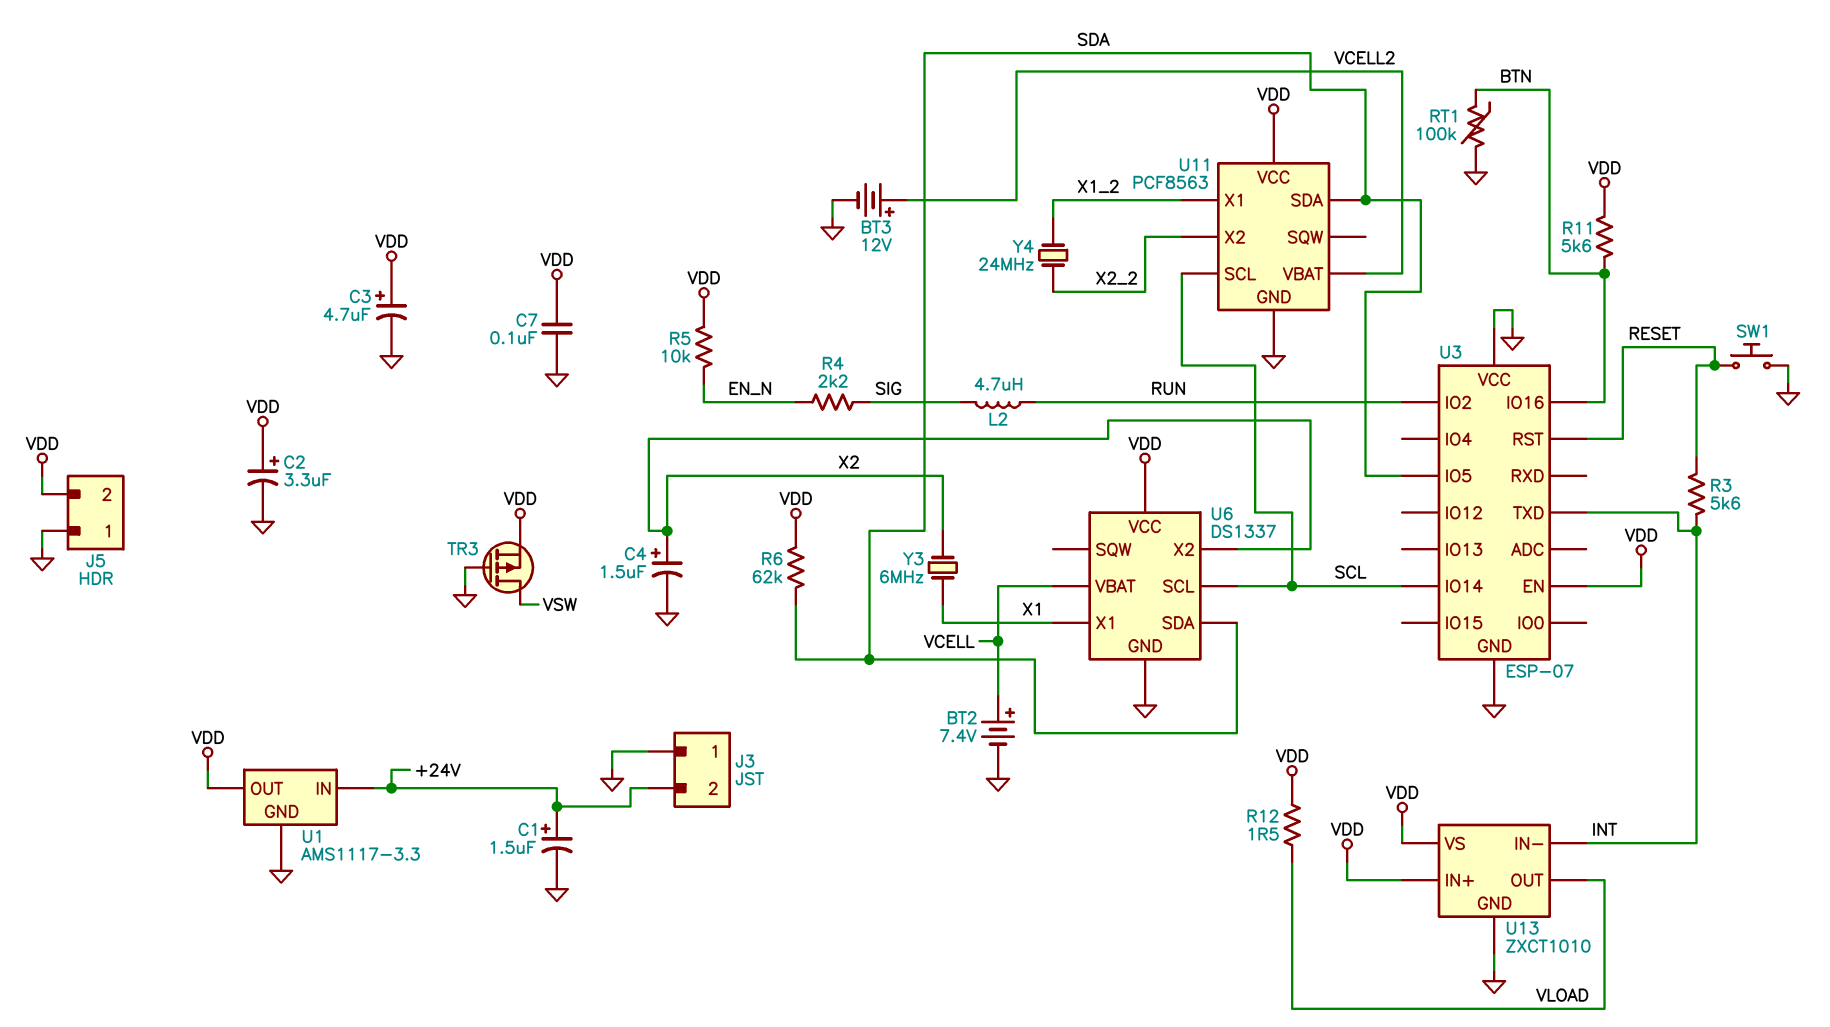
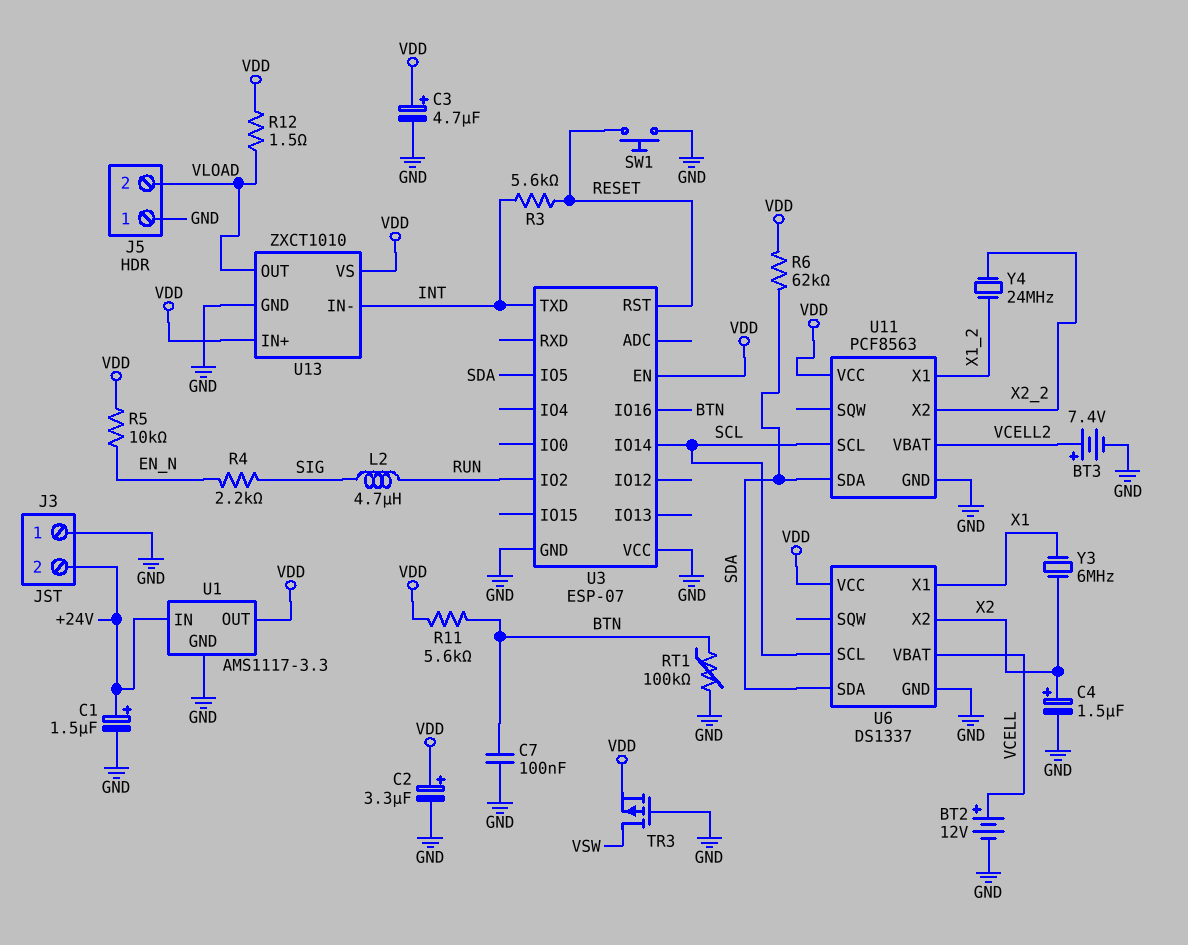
BT2: 7.4V (plus VCELL, minus GND) -> 12V (plus VCELL, minus GND)
BT3: 12V (plus VCELL2, minus GND) -> 7.4V (plus VCELL2, minus GND)
C7: 100nF (GND, VDD) -> 100nF (BTN, GND)
J5 pin 2: VDD -> VLOAD

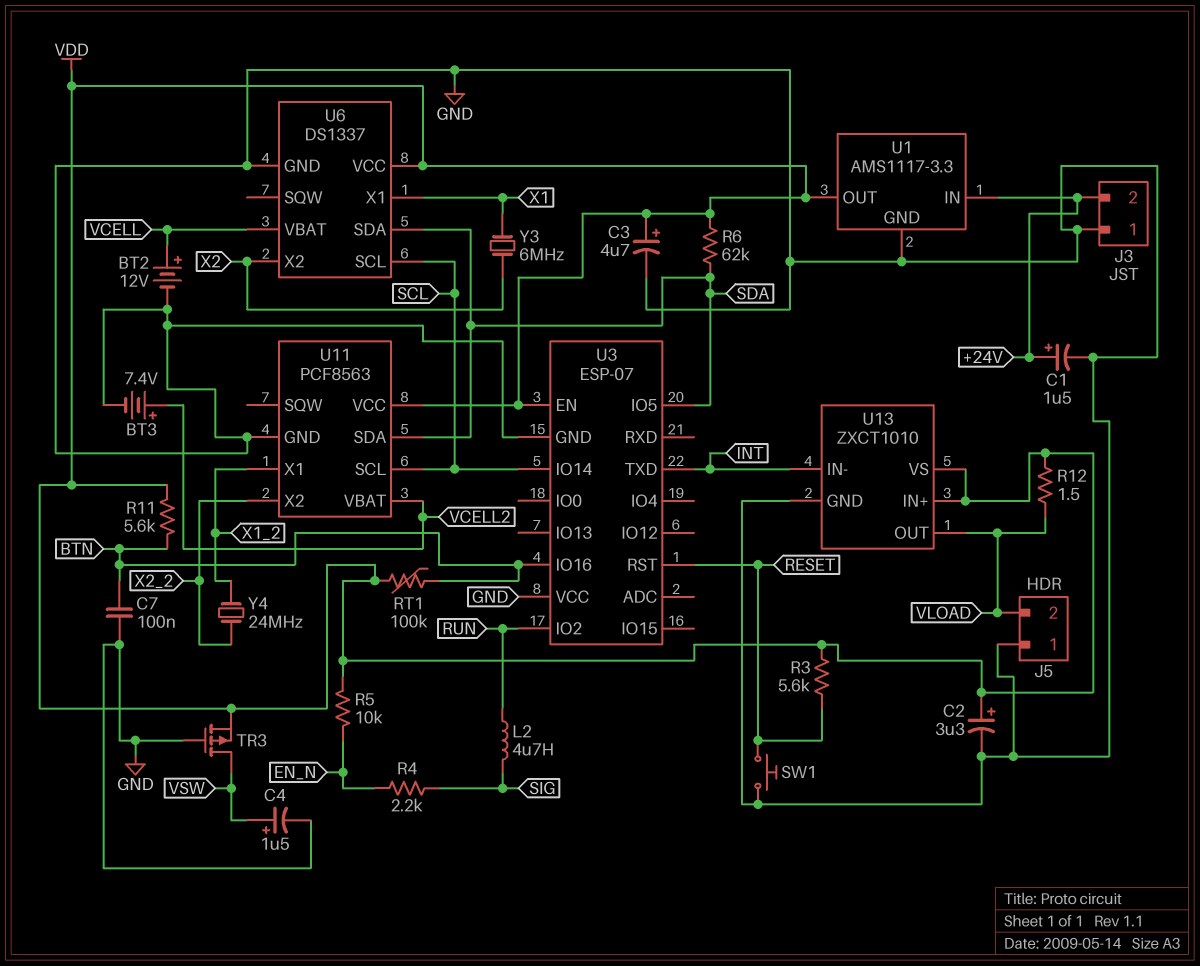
C4: 1.5uF (plus X2, minus GND) -> 1.5uF (plus VSW, minus GND)
R3: 5.6k (INT, RESET) -> 5.6k (RESET, VDD)
RT1: 100k (BTN, GND) -> 100k (BTN, VDD)

